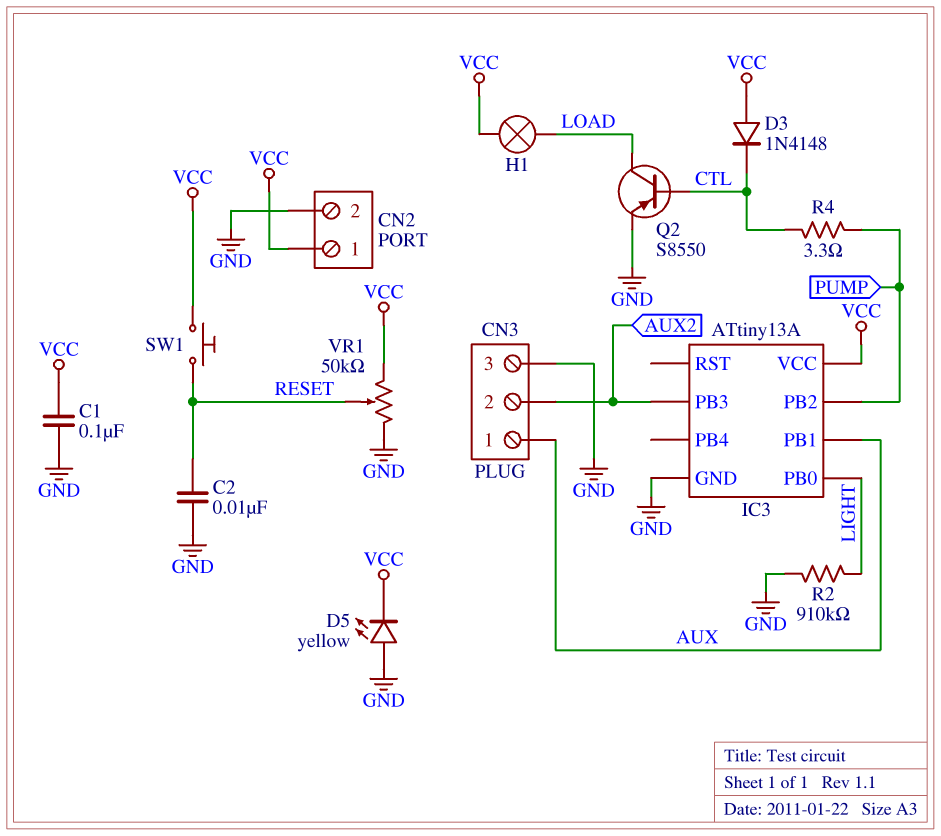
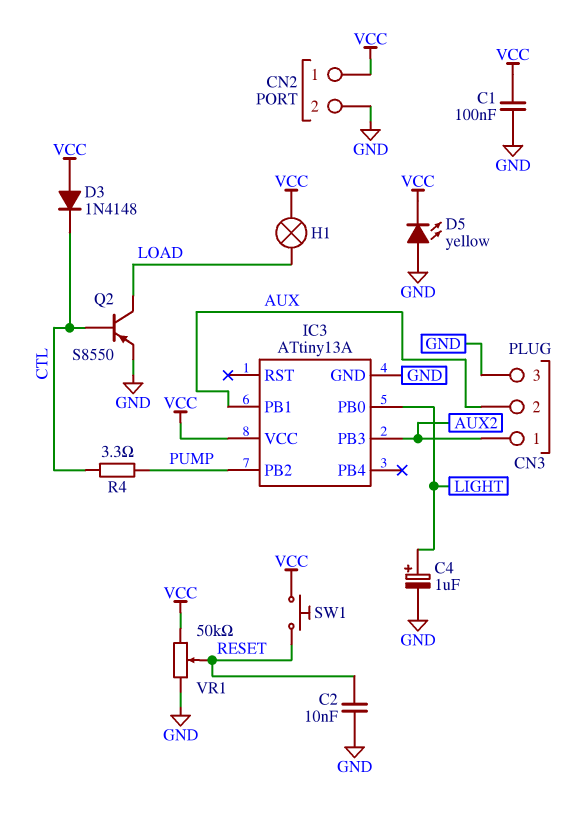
C4: none -> 1uF (plus LIGHT, minus GND)
CN3 pin 1: AUX -> AUX2
CN3 pin 2: AUX2 -> AUX
R2: 910k (GND, LIGHT) -> none

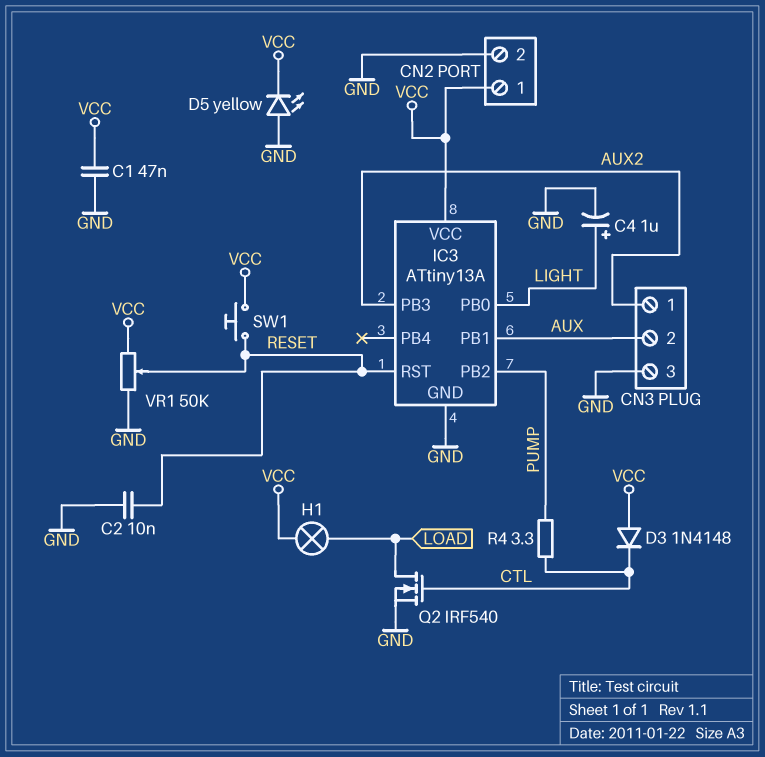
C1: 100nF (GND, VCC) -> 47nF (GND, VCC)
IC3 pin RST: none -> RESET
Q2: PNP S8550 (B CTL, C LOAD, E GND) -> NMOS IRF540 (G CTL, D LOAD, S GND)

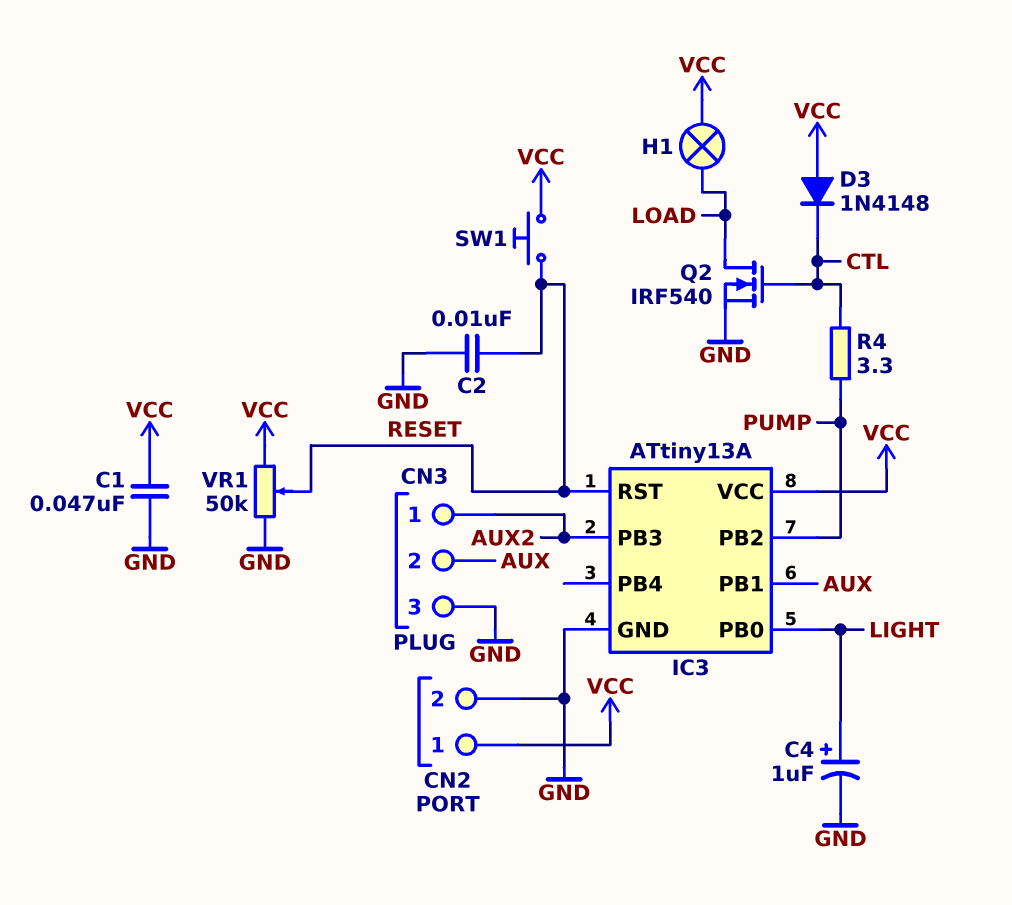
D5: LED yellow (A GND, K VCC) -> none

